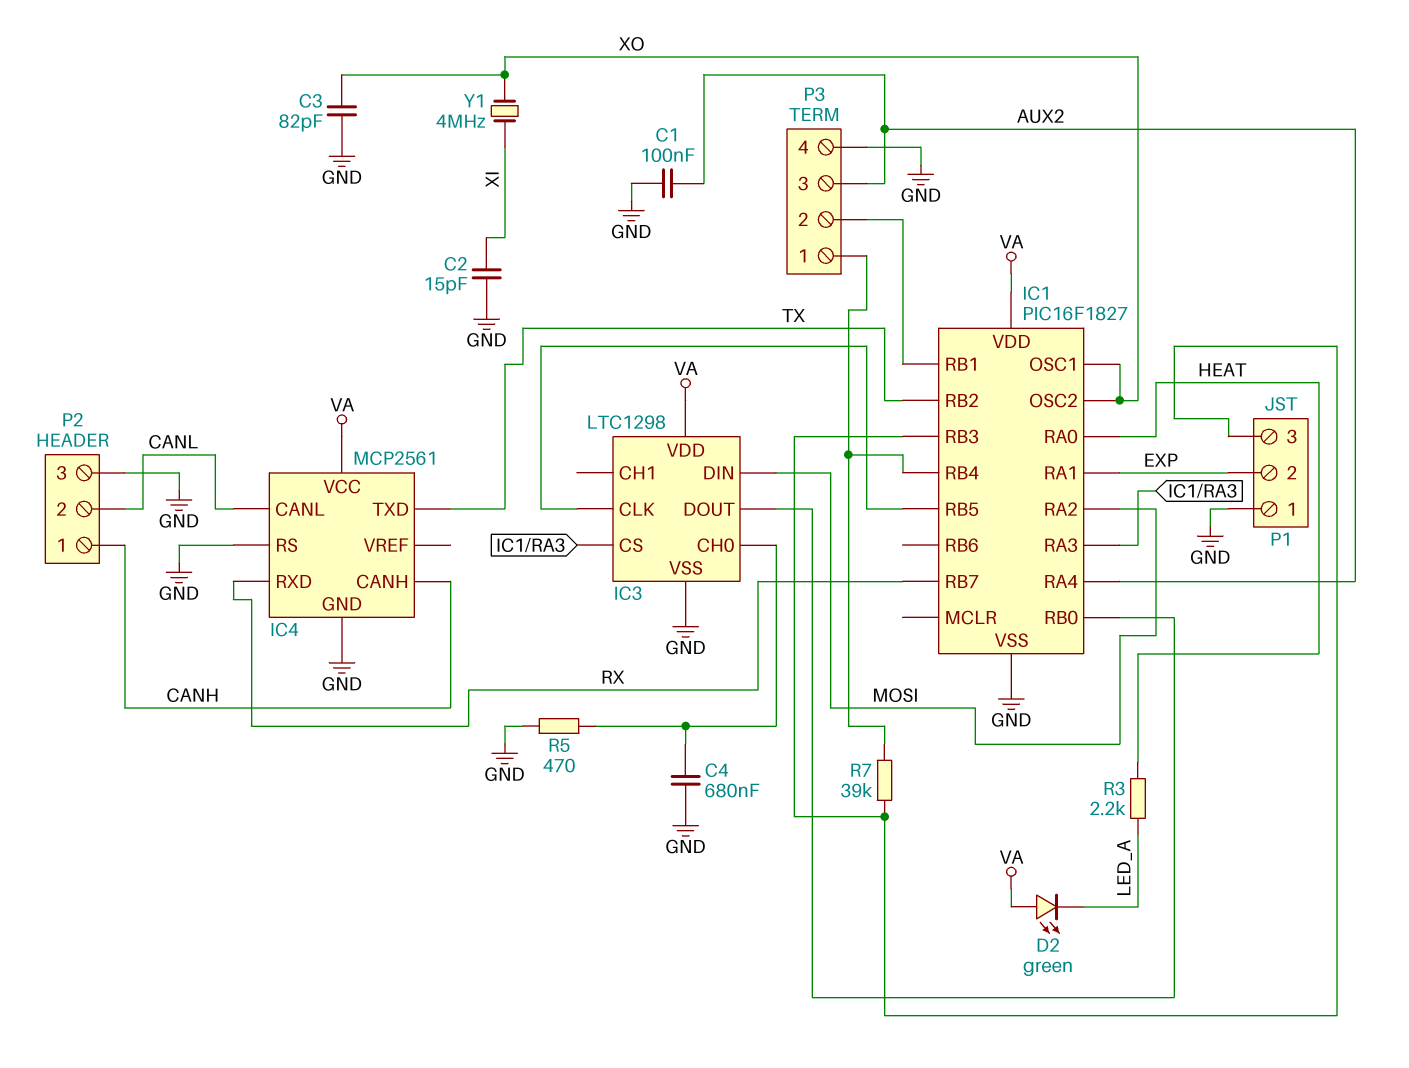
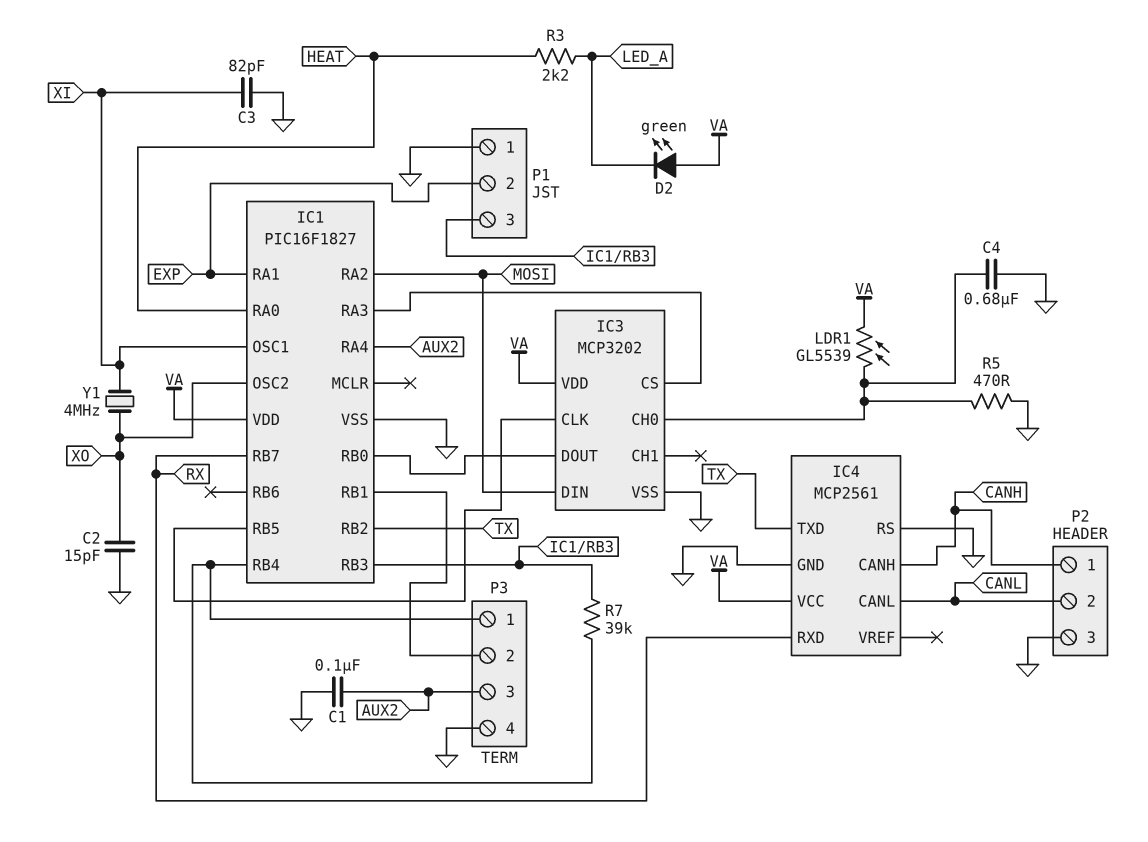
C2: 15pF (GND, XI) -> 15pF (GND, XO)
C3: 82pF (GND, XO) -> 82pF (GND, XI)
IC1 pin OSC1: XO -> XI
IC3: LTC1298 -> MCP3202
LDR1: none -> GL5539 (IC3/CH0, VA)

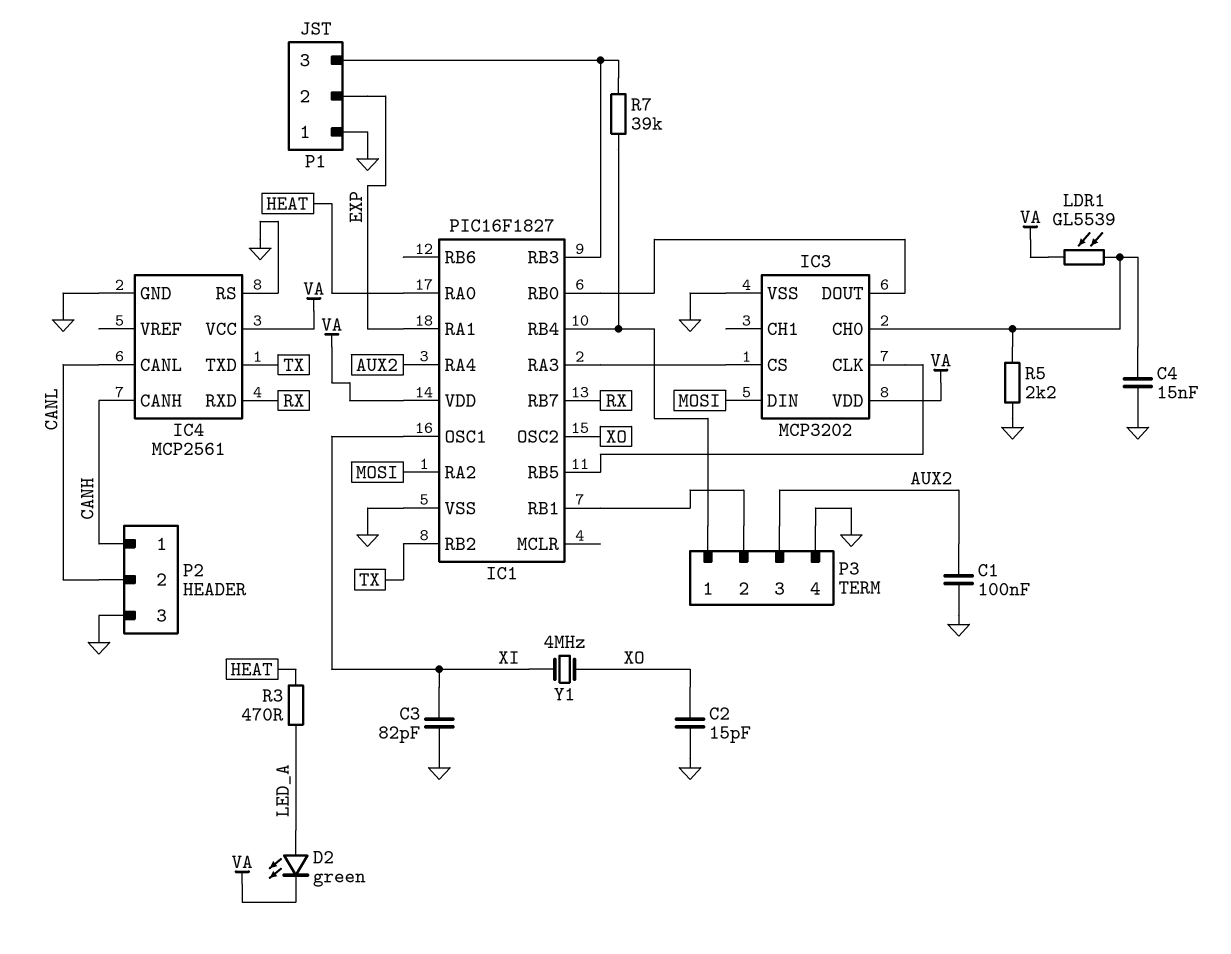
C4: 680nF (GND, IC3/CH0) -> 15nF (GND, IC3/CH0)
D2: LED green (A VA, K LED_A) -> LED green (A LED_A, K VA)
R3: 2.2k (HEAT, LED_A) -> 470 (HEAT, LED_A)
R5: 470 (GND, IC3/CH0) -> 2.2k (GND, IC3/CH0)

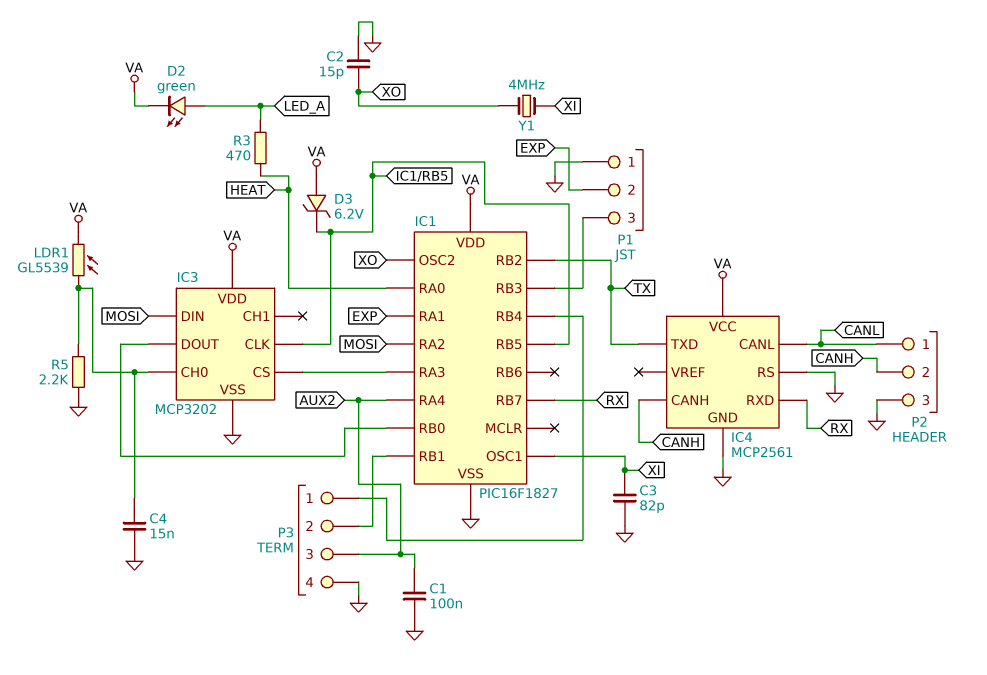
D3: none -> zener 6.2V (A VA, K IC1/RB5)
P2 pin 1: CANH -> CANL
P2 pin 2: CANL -> CANH
R7: 39k (IC1/RB3, IC1/RB4) -> none

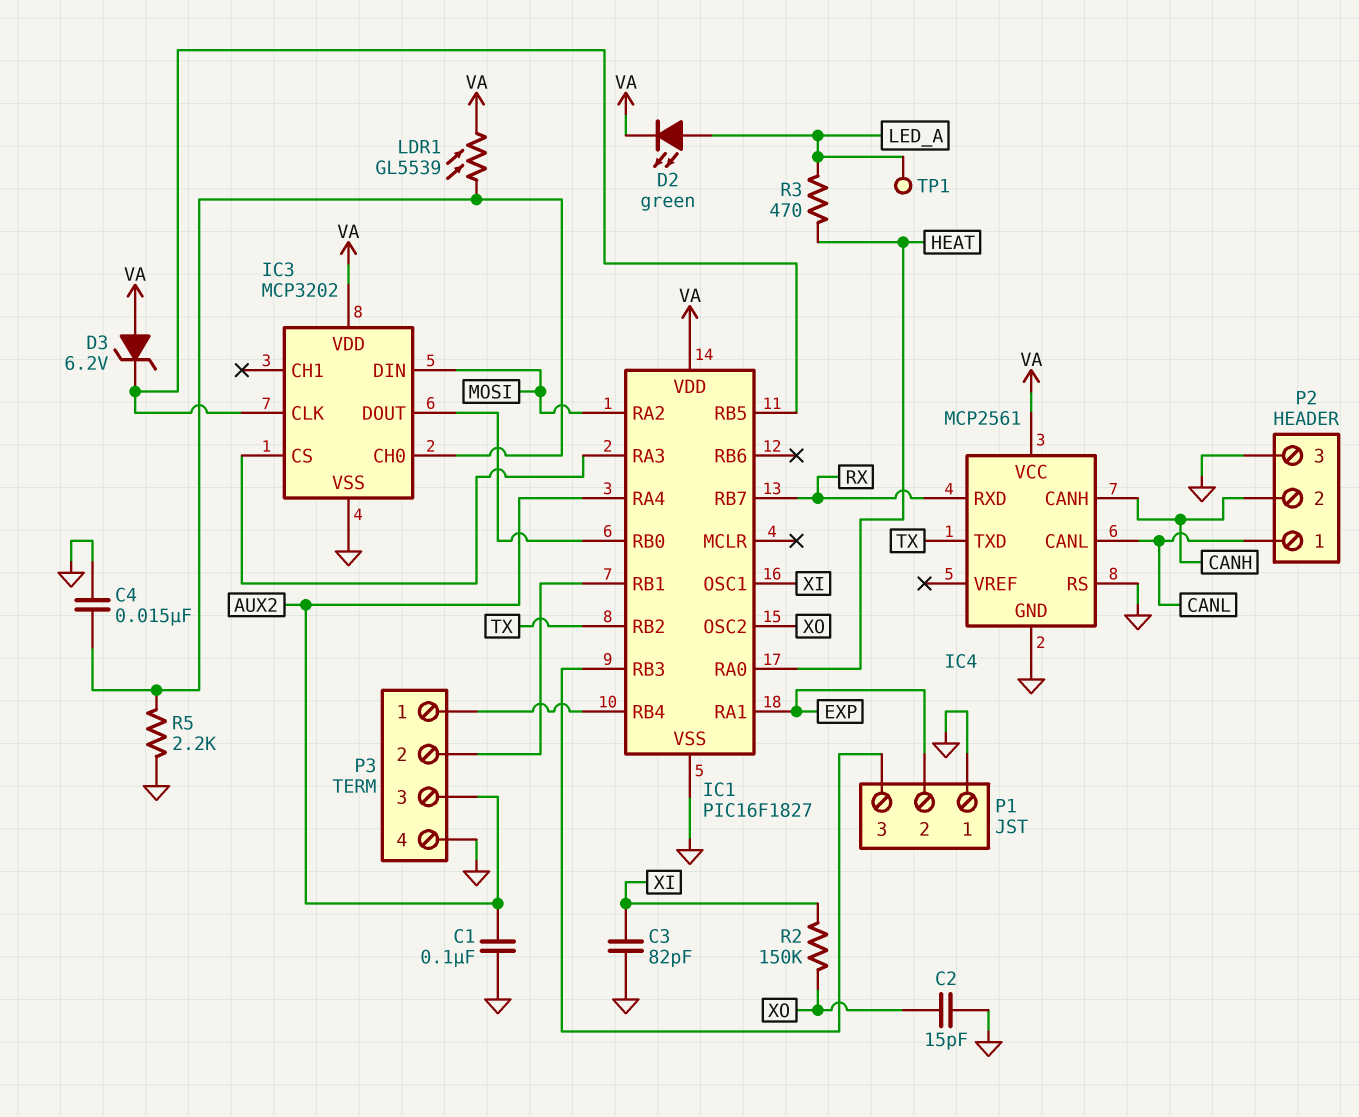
R2: none -> 150k (XI, XO)
TP1: none -> test point (LED_A)
Y1: 4MHz (XI, XO) -> none

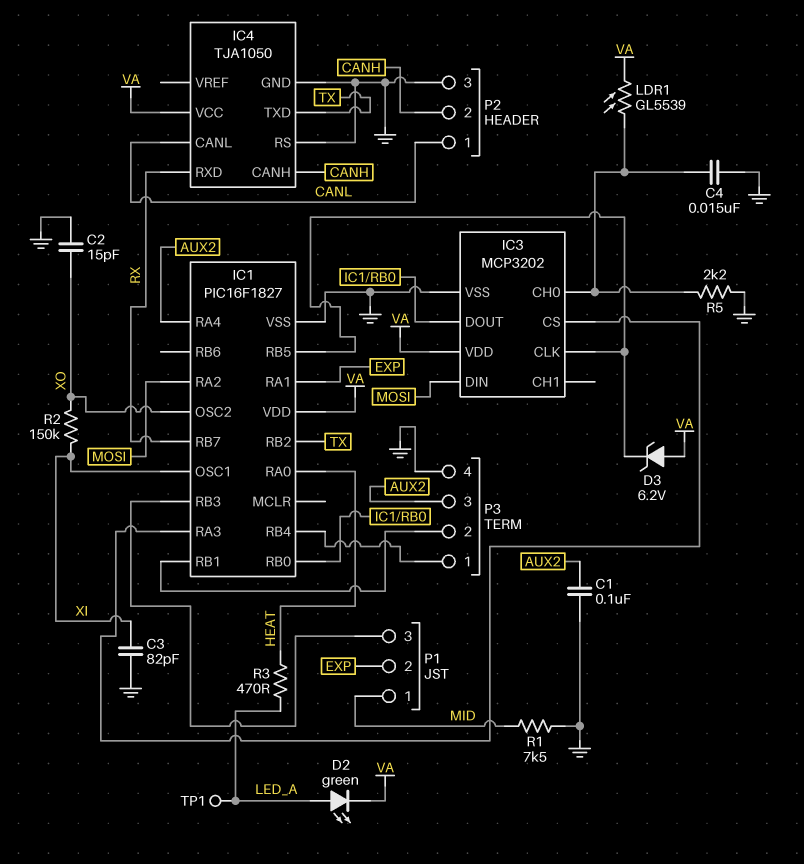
IC4: MCP2561 -> TJA1050
P1 pin 1: GND -> MID
R1: none -> 7.5k (GND, MID)

